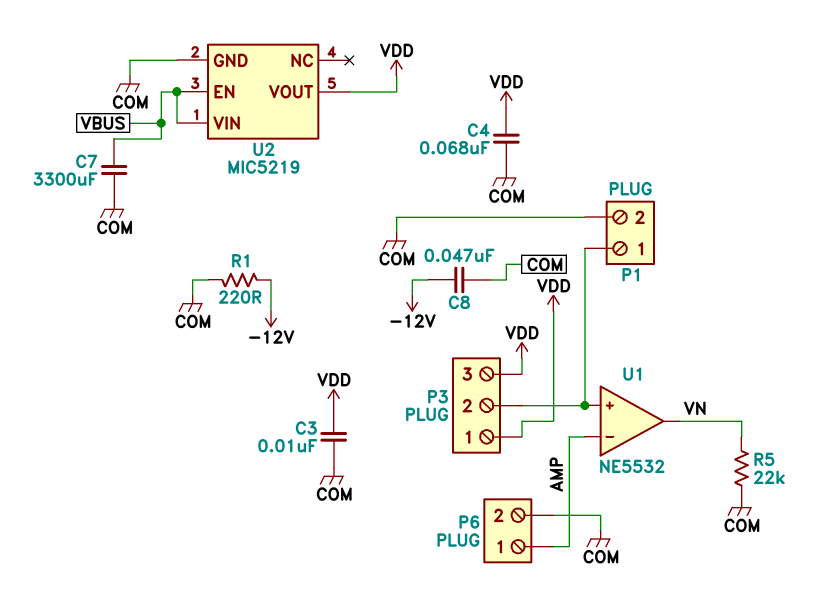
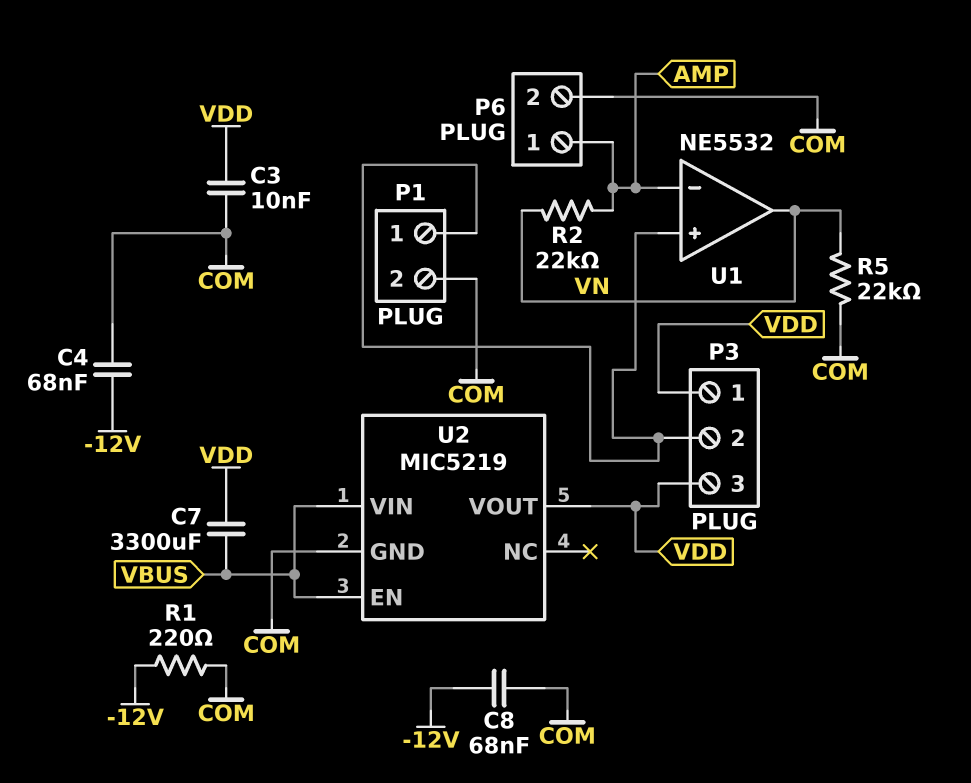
C4: 68nF (COM, VDD) -> 68nF (-12V, COM)
C7: 3300uF (COM, VBUS) -> 3300uF (VBUS, VDD)
C8: 47nF (-12V, COM) -> 68nF (-12V, COM)
R2: none -> 22k (AMP, VN)

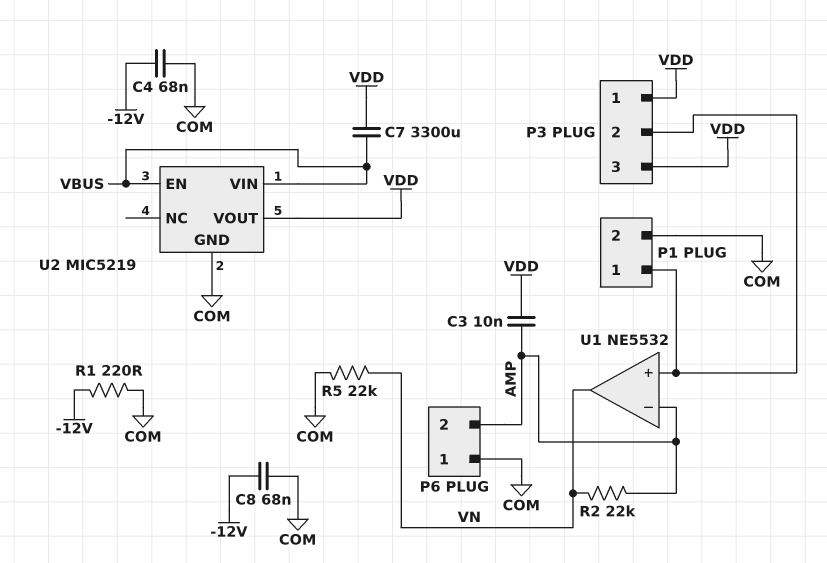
C3: 10nF (COM, VDD) -> 10nF (AMP, VDD)
P6 pin 1: AMP -> COM
P6 pin 2: COM -> AMP

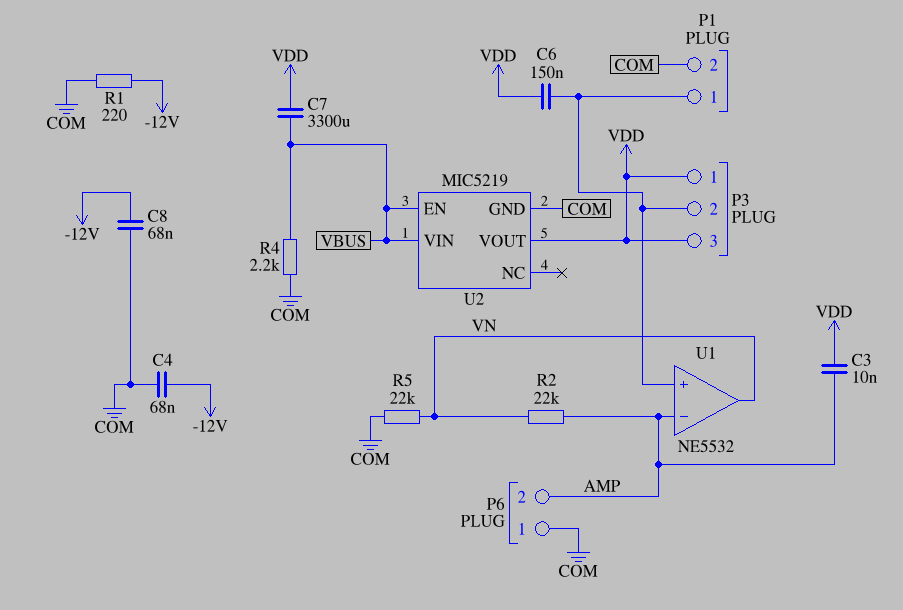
C6: none -> 150nF (P1/1, VDD)
R4: none -> 2.2k (COM, VBUS)

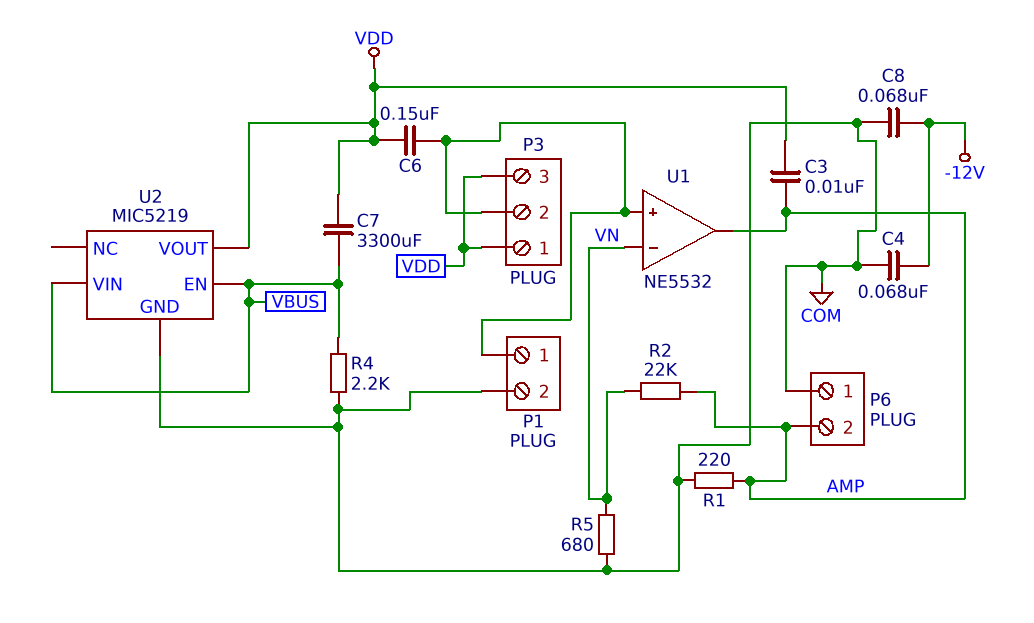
R1: 220 (-12V, COM) -> 220 (AMP, COM)
R5: 22k (COM, VN) -> 680 (COM, VN)
U1 pin in-: AMP -> VN
U1 pin out: VN -> AMP

